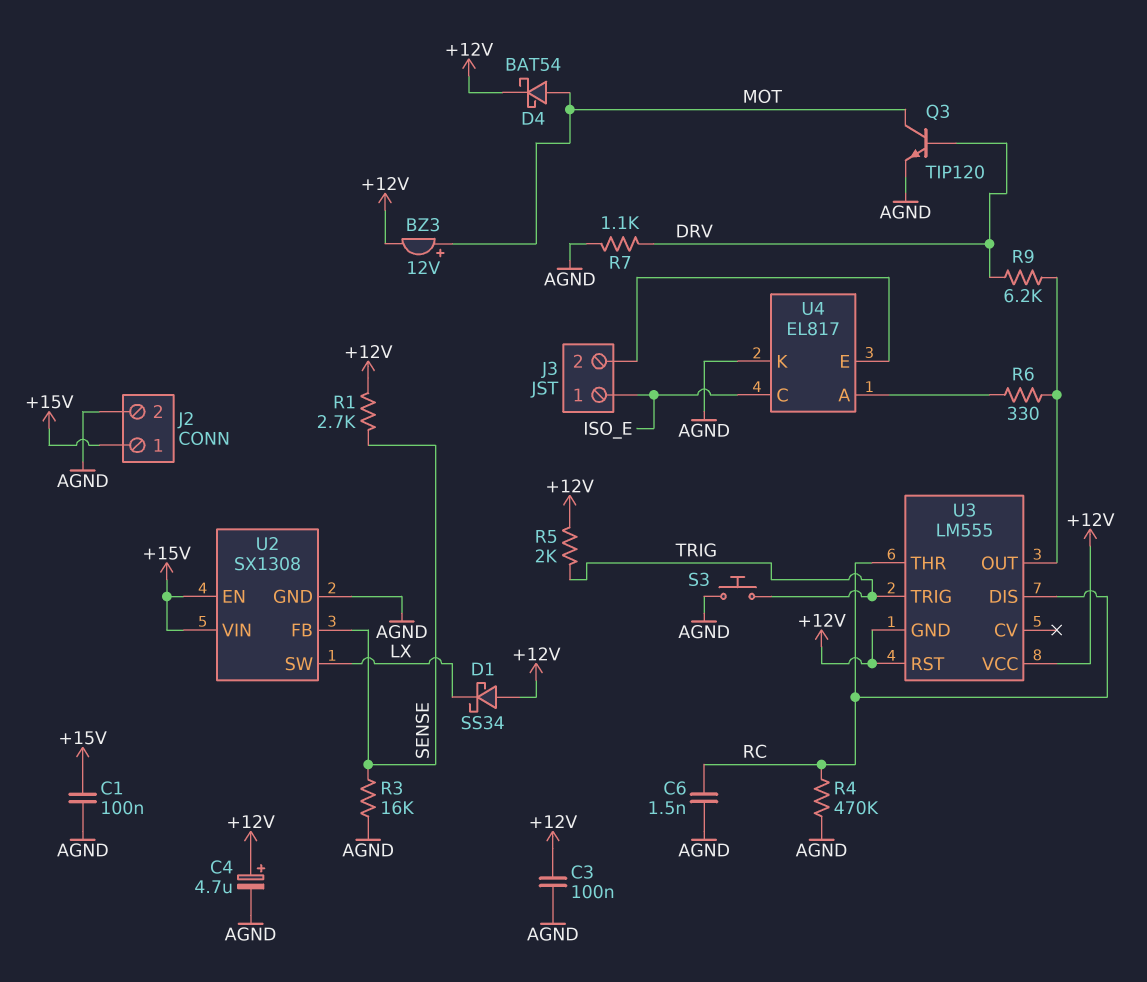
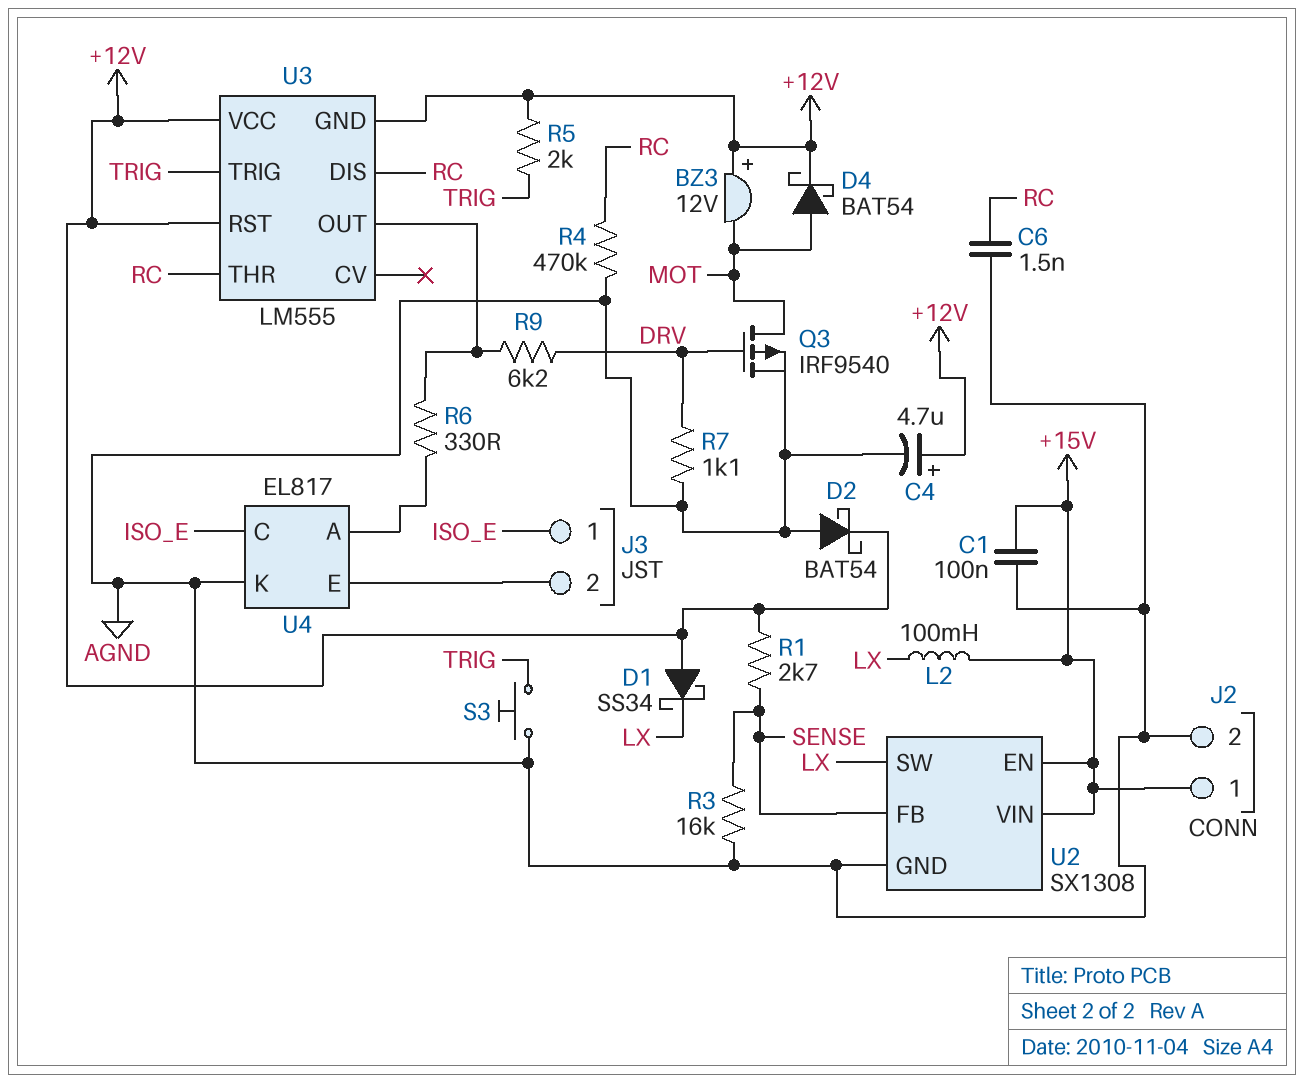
BZ3: buzzer 12V (plus MOT, minus +12V) -> buzzer 12V (plus +12V, minus MOT)
C3: 100nF (+12V, AGND) -> none
D2: none -> schottky BAT54 (A AGND, K +12V)
L2: none -> 100mH (+15V, LX)
Q3: NPN TIP120 (B DRV, C MOT, E AGND) -> PMOS IRF9540 (G DRV, D MOT, S AGND)

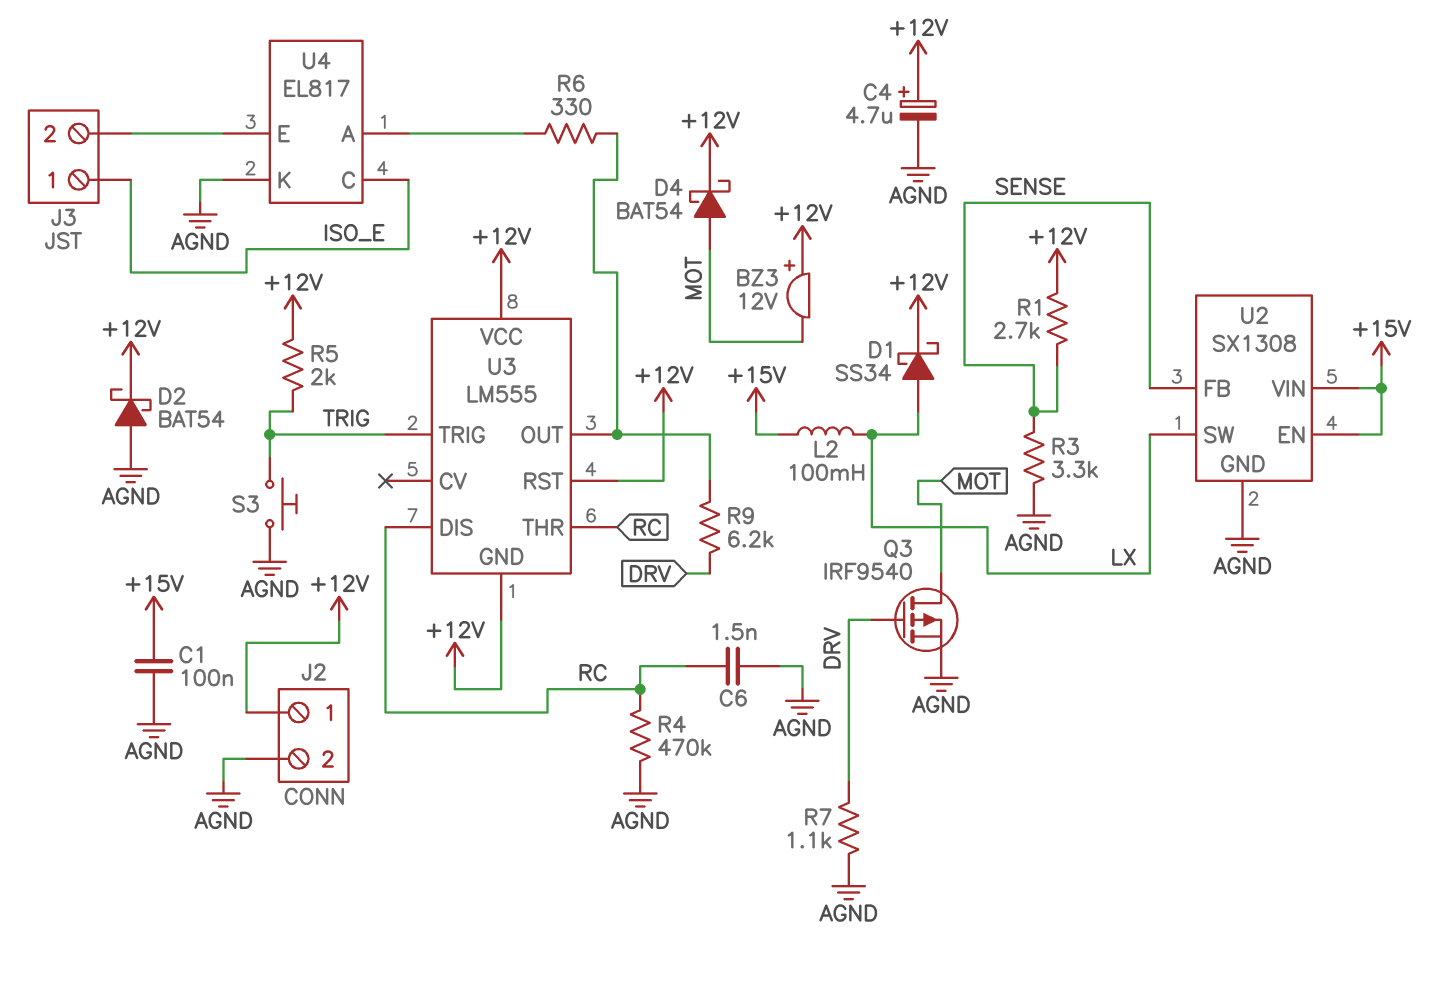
D1: schottky SS34 (A +12V, K LX) -> schottky SS34 (A LX, K +12V)
J2 pin 1: +15V -> +12V
R3: 16k (AGND, SENSE) -> 3.3k (AGND, SENSE)

